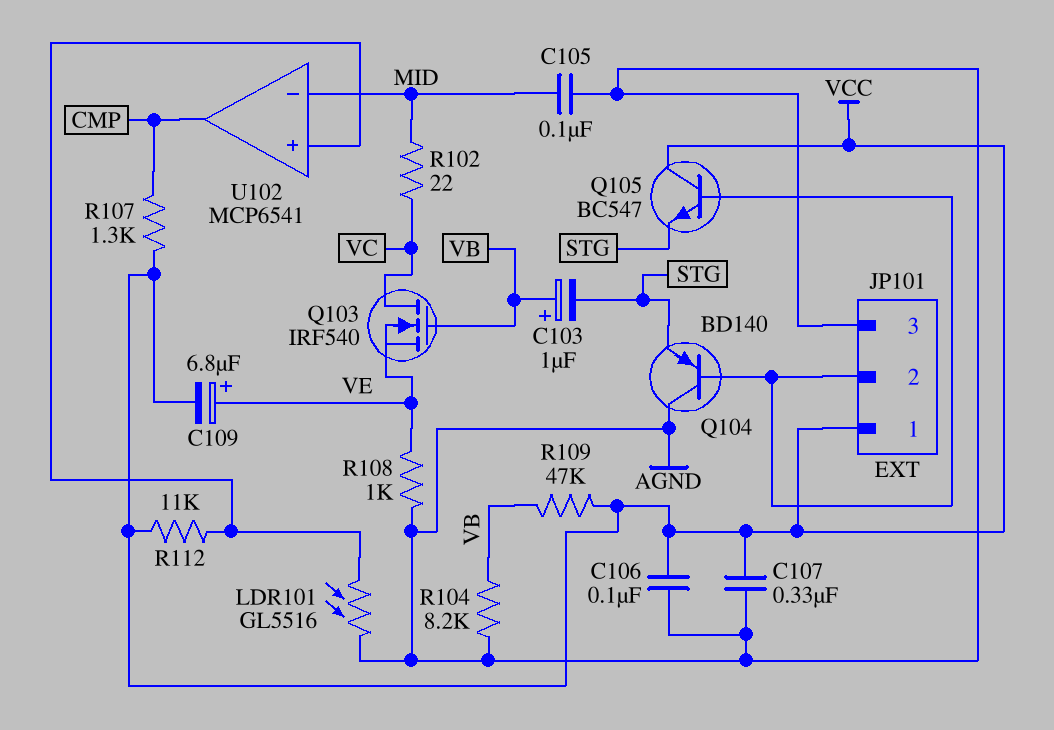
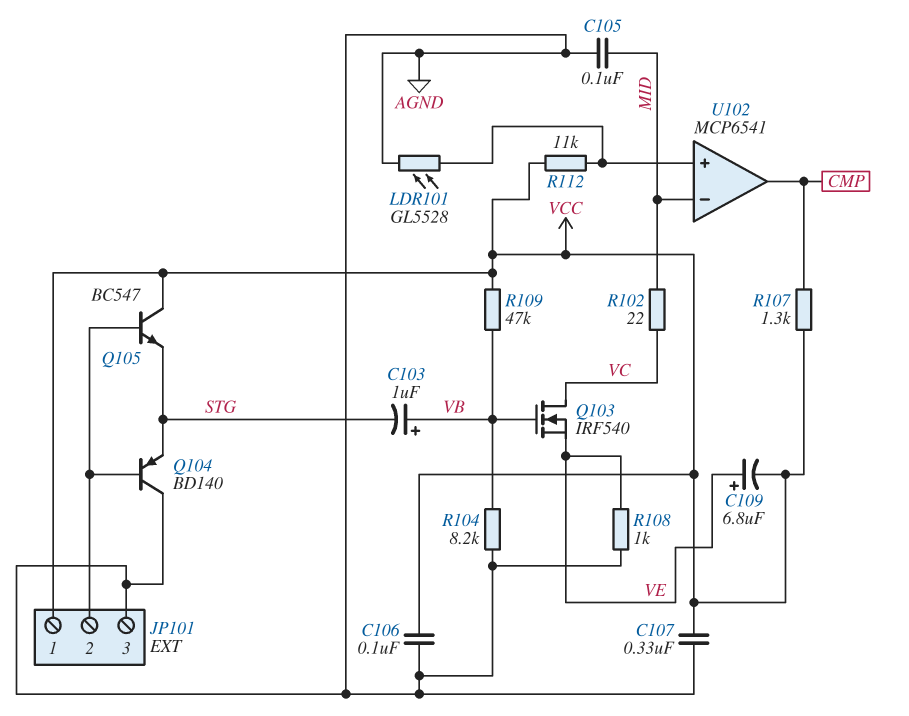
LDR101: GL5516 (AGND, U102/in+) -> GL5528 (AGND, U102/in+)

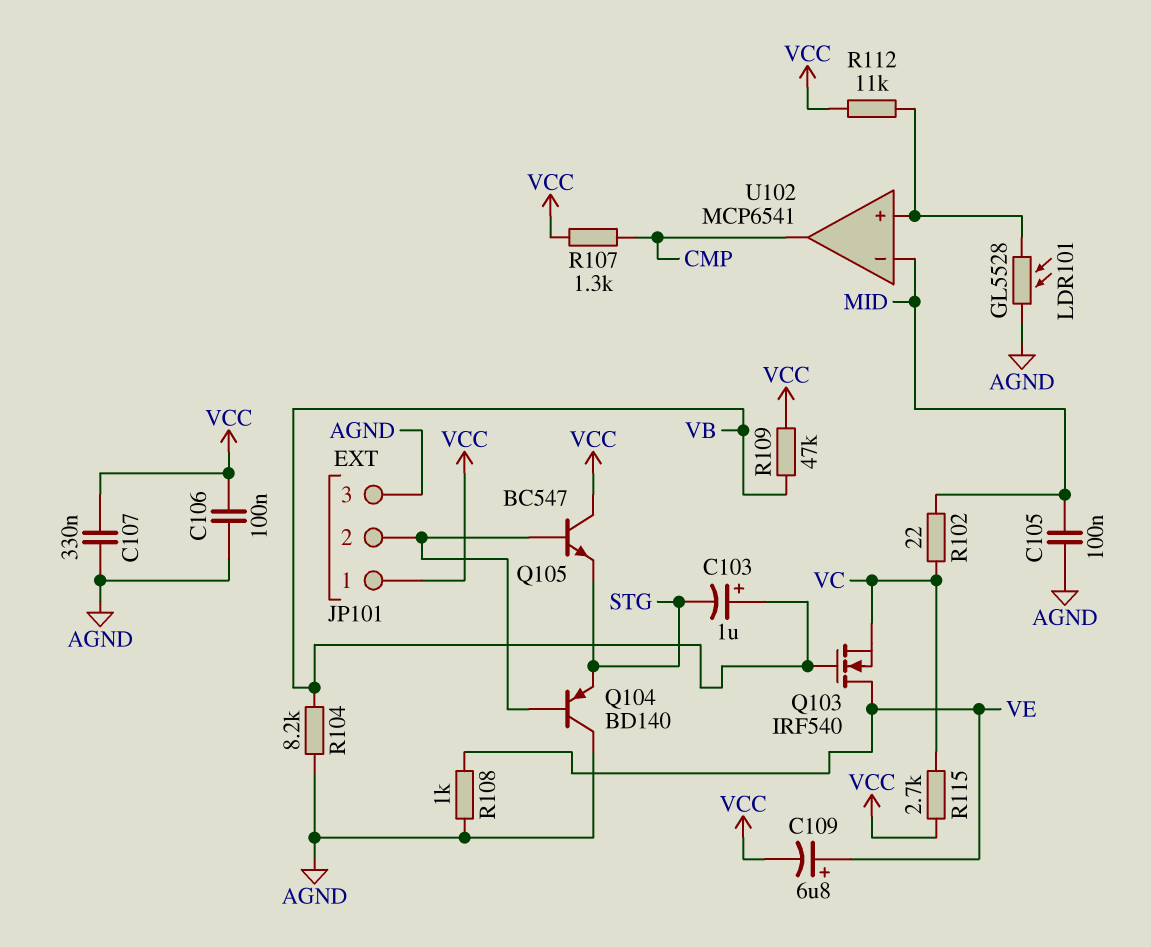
Q103: NMOS IRF540 (G VB, D VC, S VE) -> NMOS IRF540 (G VB, D VE, S VC)
R115: none -> 2.7k (VC, VCC)

